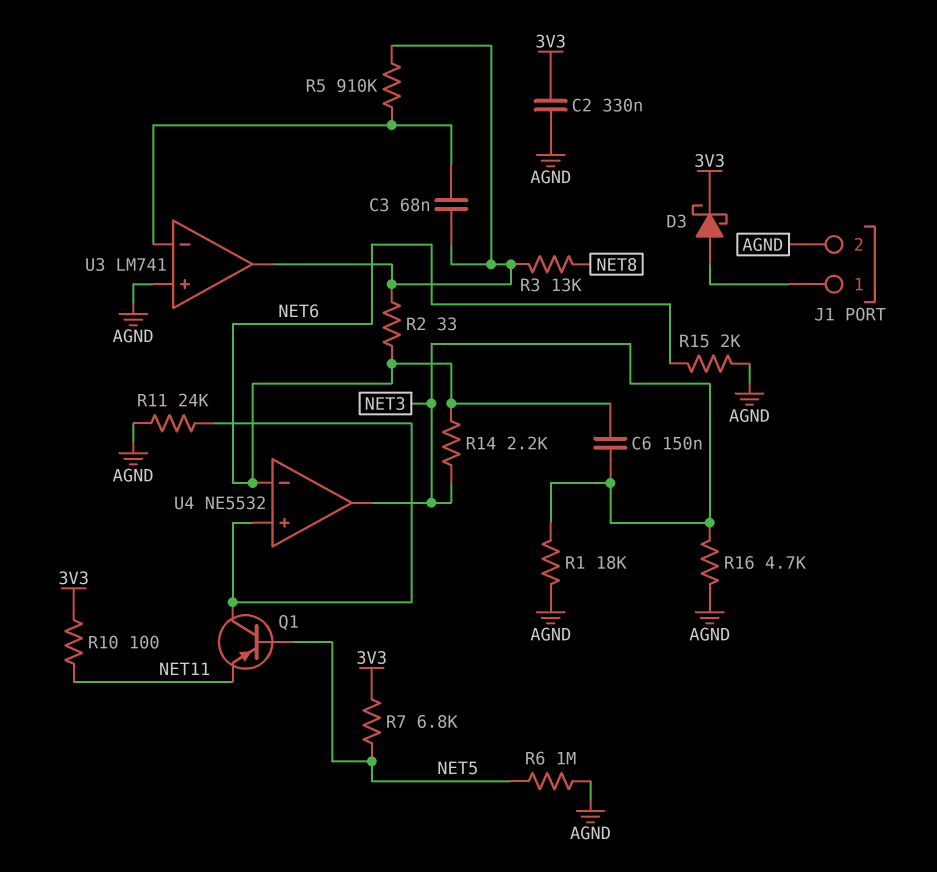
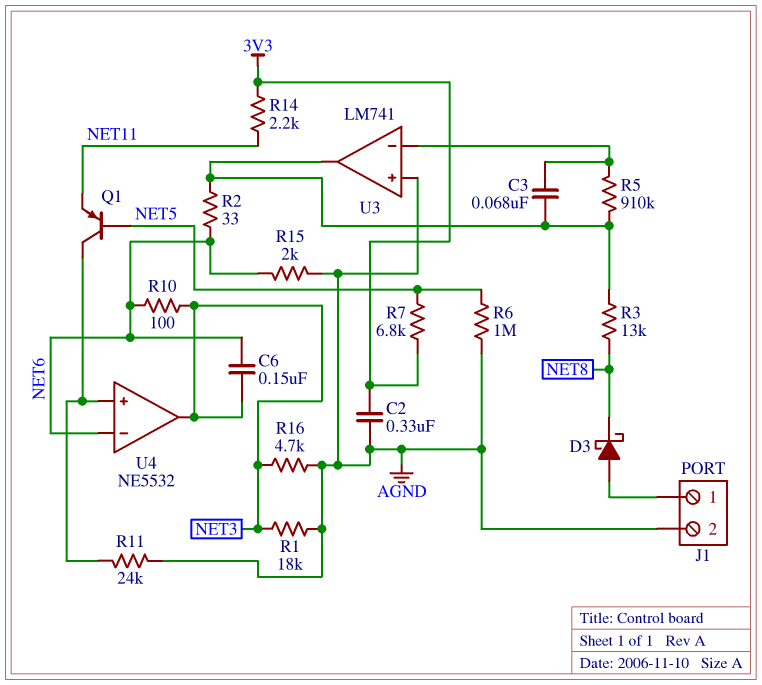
D3: schottky (A J1/1, K 3V3) -> schottky (A J1/1, K NET8)
R10: 100 (3V3, NET11) -> 100 (NET3, NET6)
R14: 2.2k (NET3, NET6) -> 2.2k (3V3, NET11)

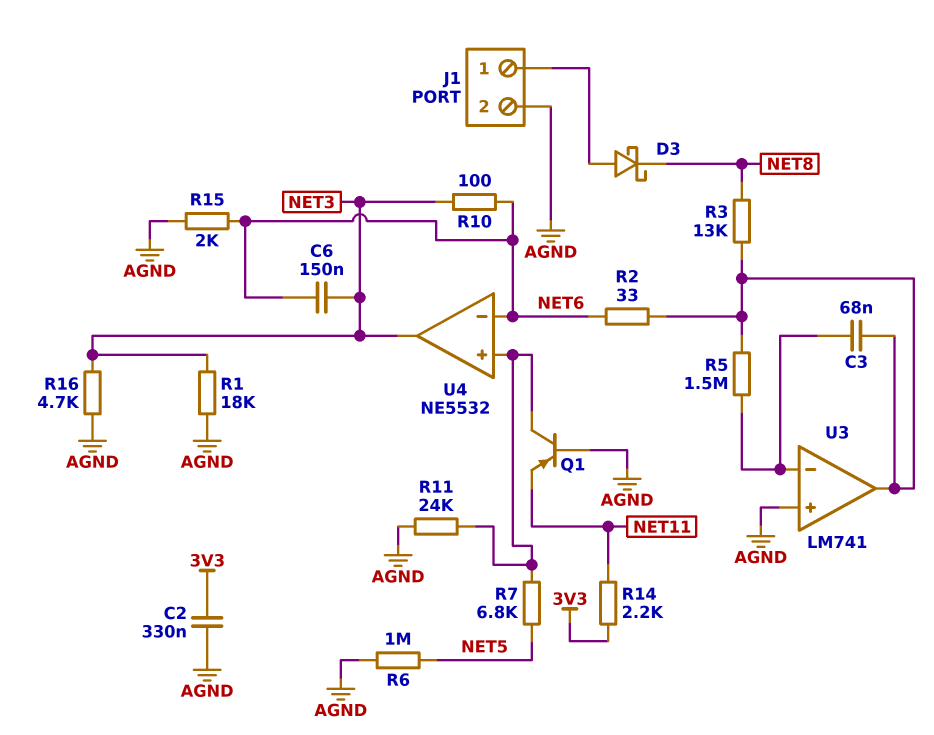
Q1: PNP (B NET5, C U4/in+, E NET11) -> PNP (B AGND, C U4/in+, E NET11)
R5: 910k (U3/in-, U3/out) -> 1.5M (U3/in-, U3/out)
R7: 6.8k (3V3, NET5) -> 6.8k (NET5, U4/in+)

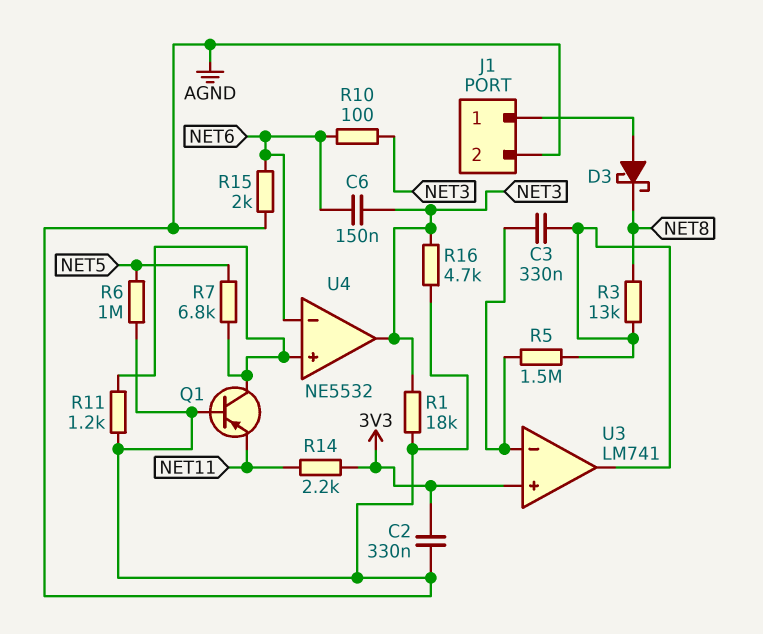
C3: 68nF (U3/in-, U3/out) -> 330nF (U3/in-, U3/out)
R2: 33 (NET6, U3/out) -> none
R11: 24k (AGND, U4/in+) -> 1.2k (AGND, U4/in+)
U3 pin in+: AGND -> 3V3

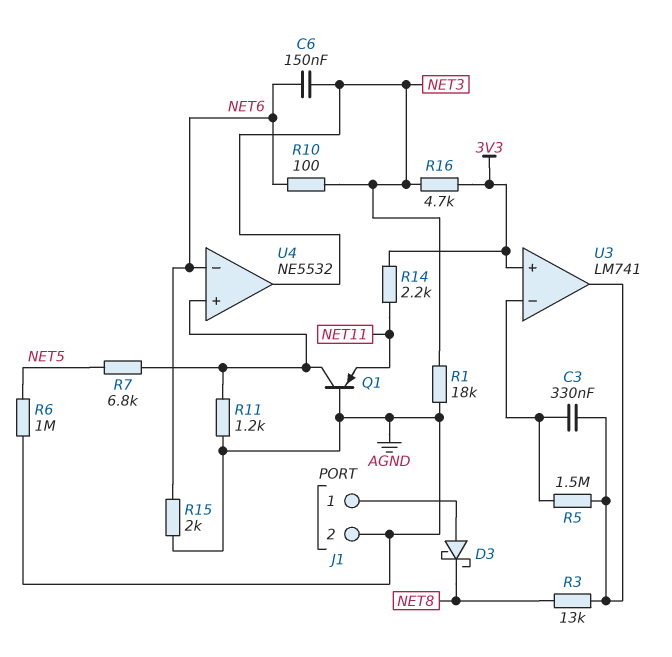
C2: 330nF (3V3, AGND) -> none
R16: 4.7k (AGND, NET3) -> 4.7k (3V3, NET3)

